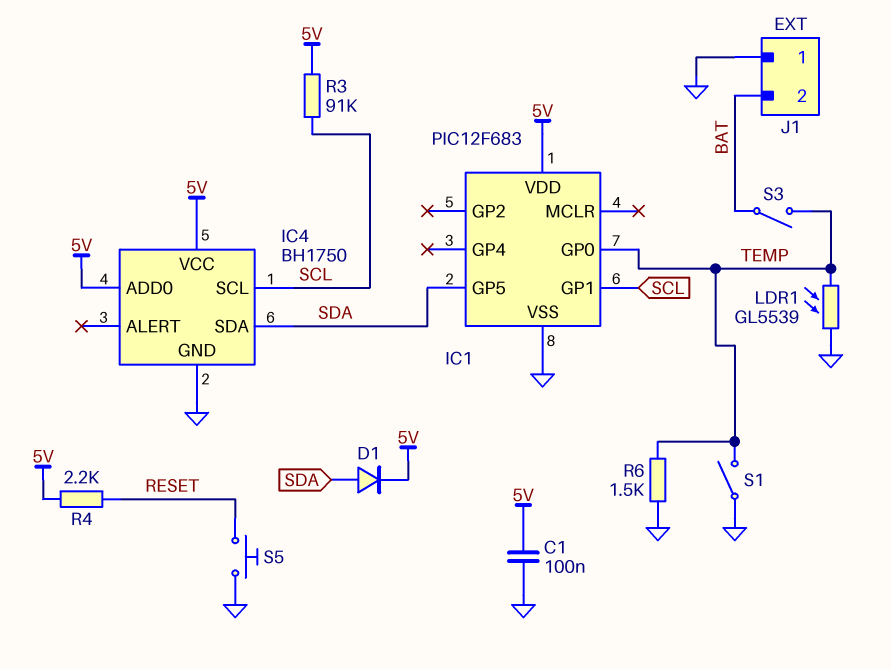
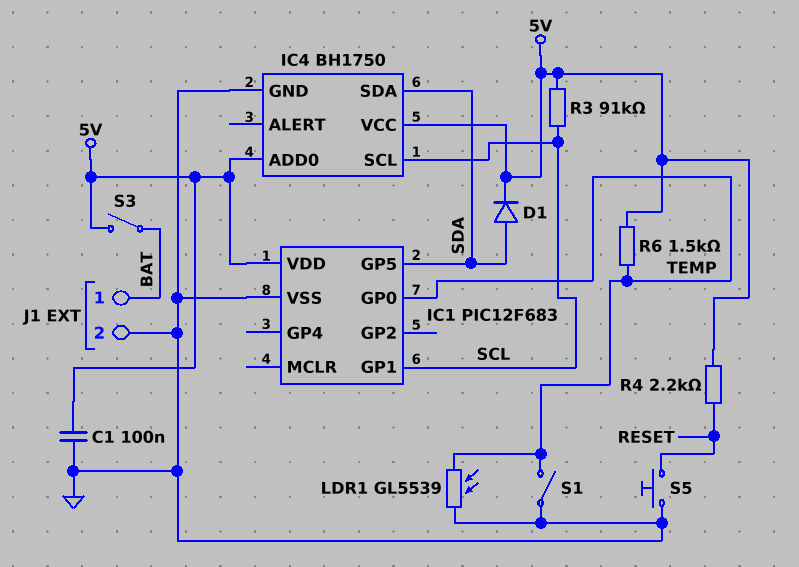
J1 pin 1: GND -> BAT
J1 pin 2: BAT -> GND
R6: 1.5k (GND, TEMP) -> 1.5k (5V, TEMP)
S3: switch (BAT, TEMP) -> switch (5V, BAT)

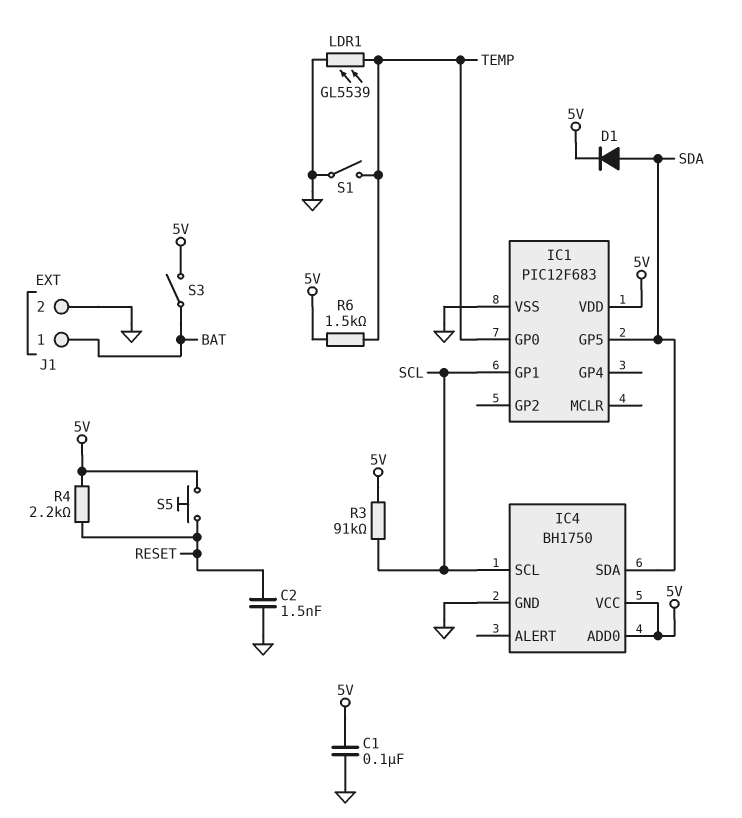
C2: none -> 1.5nF (GND, RESET)
S5: button (GND, RESET) -> button (5V, RESET)

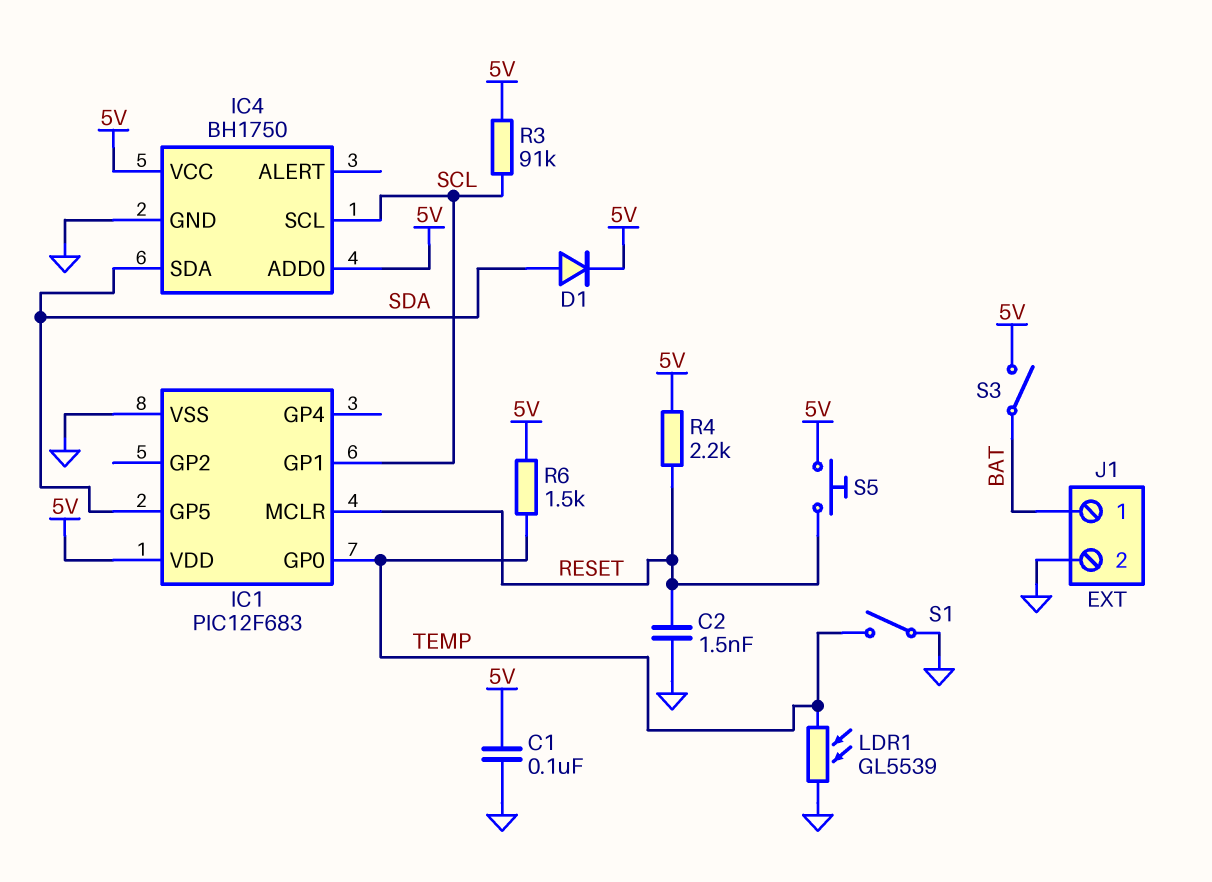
IC1 pin MCLR: none -> RESET

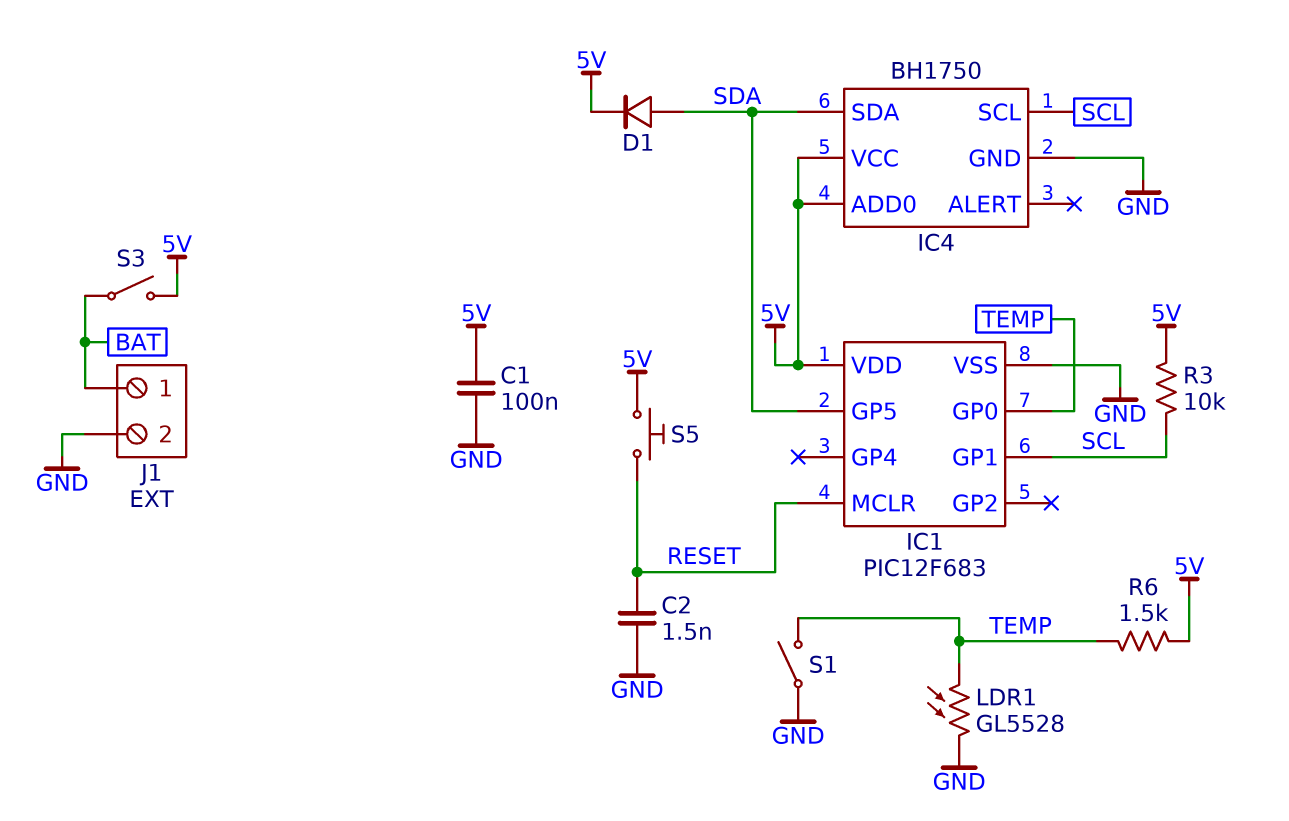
LDR1: GL5539 (GND, TEMP) -> GL5528 (GND, TEMP)
R3: 91k (5V, SCL) -> 10k (5V, SCL)
R4: 2.2k (5V, RESET) -> none

